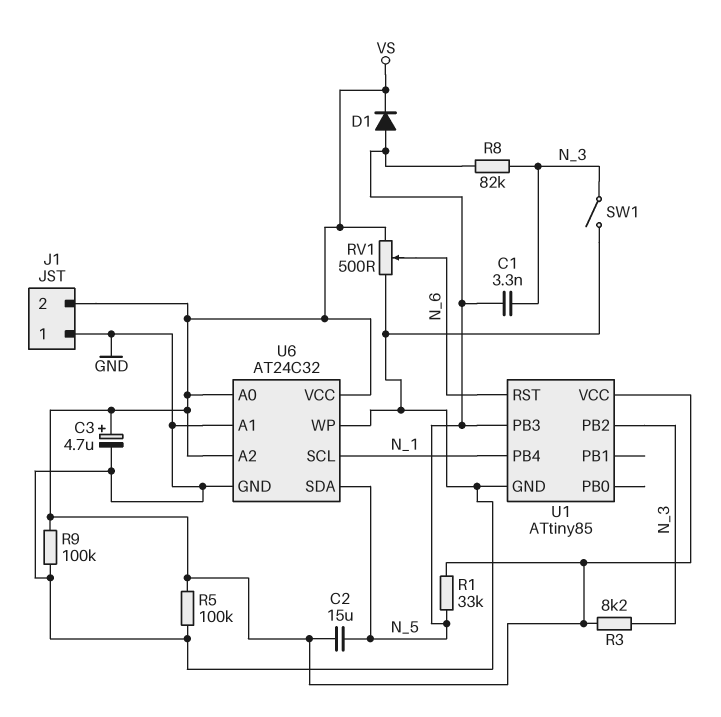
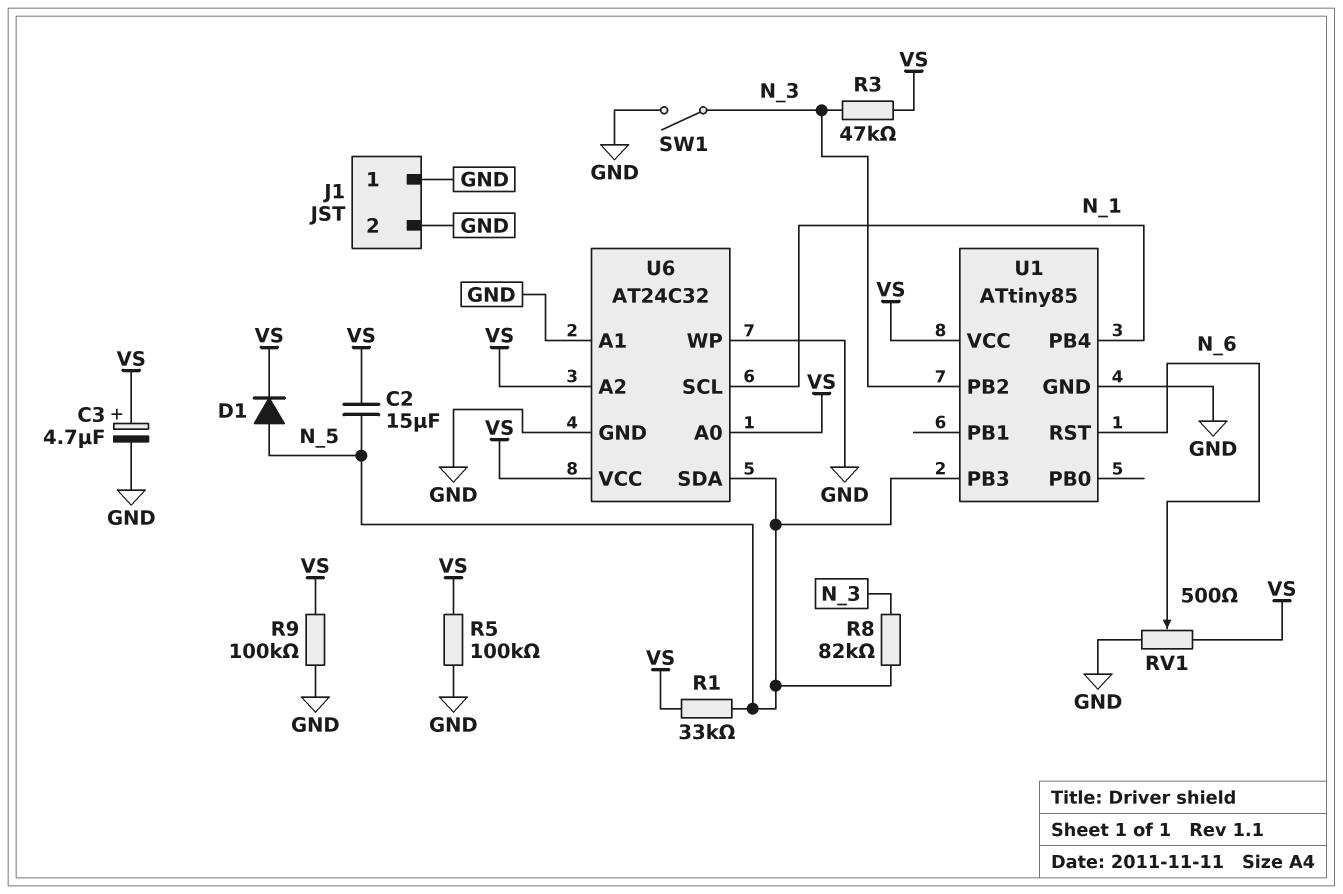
C1: 3.3nF (N_3, N_5) -> none
J1 pin 2: VS -> GND
R3: 8.2k (N_3, VS) -> 47k (N_3, VS)

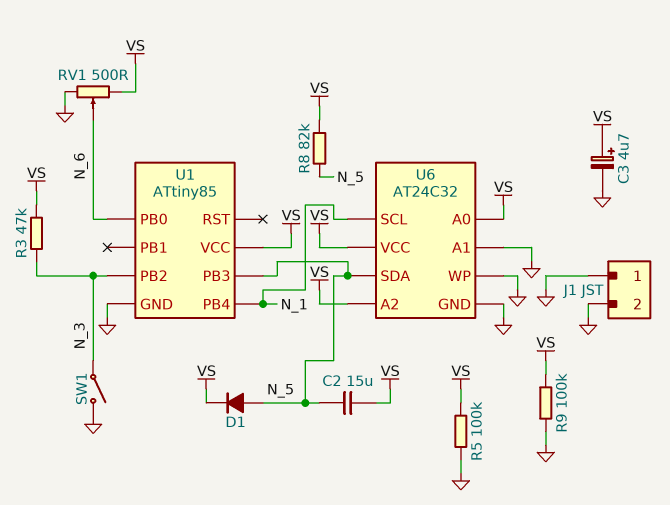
R1: 33k (N_5, VS) -> none
R8: 82k (N_3, N_5) -> 82k (N_5, VS)
U1 pin PB0: none -> N_6
U1 pin RST: N_6 -> none

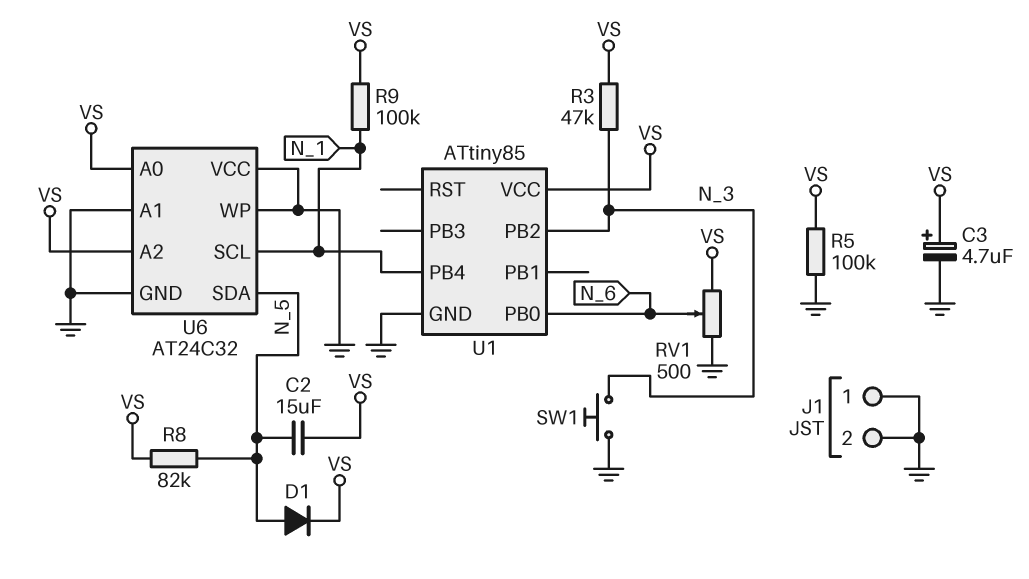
R9: 100k (GND, VS) -> 100k (N_1, VS)
SW1: switch (GND, N_3) -> button (GND, N_3)
U1 pin PB3: N_5 -> none
U6 pin VCC: VS -> GND

